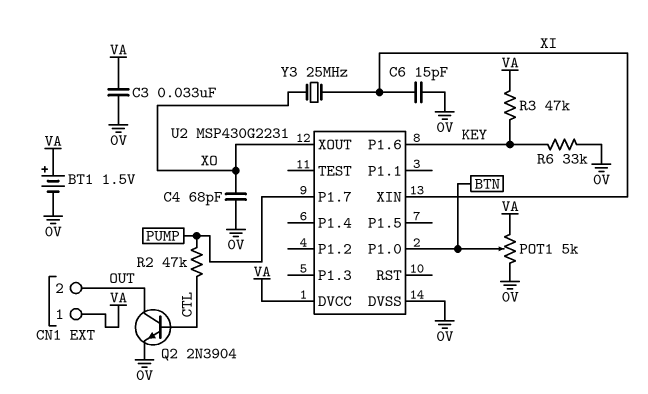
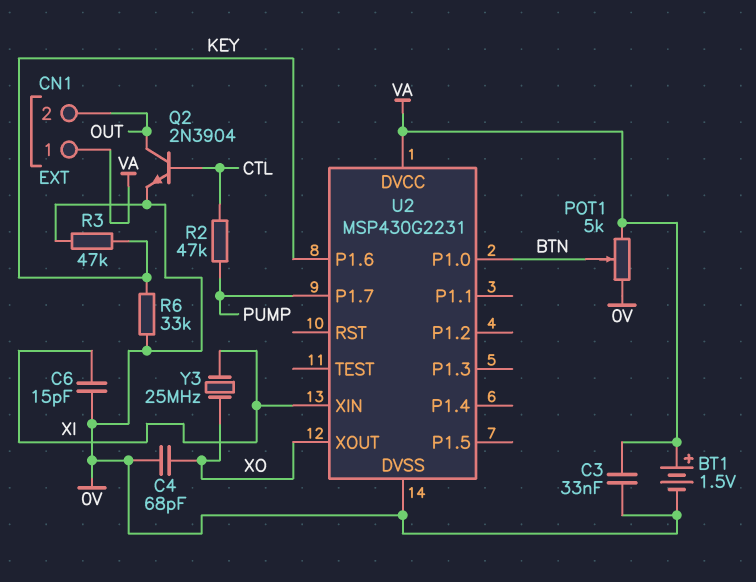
R3: 47k (KEY, VA) -> 47k (0V, KEY)

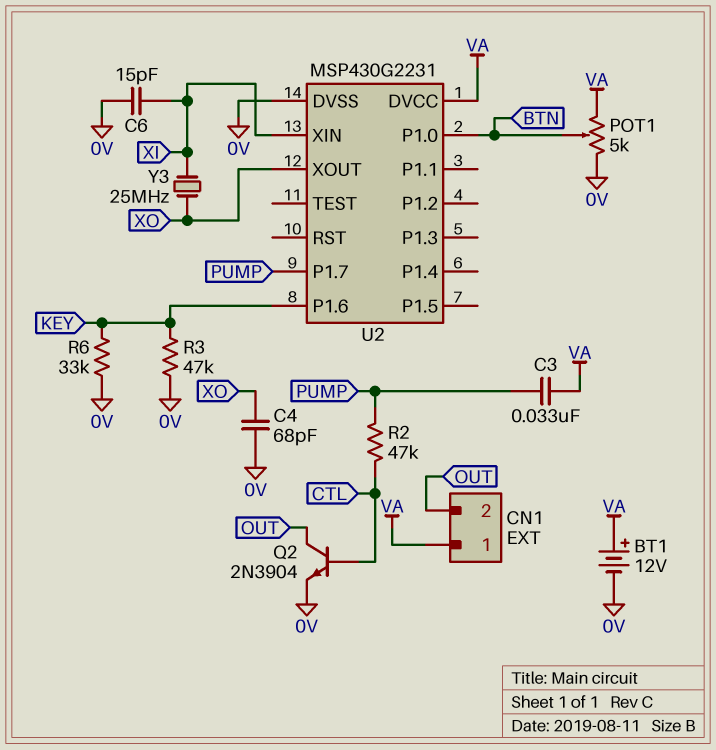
BT1: 1.5V (plus VA, minus 0V) -> 12V (plus VA, minus 0V)
C3: 33nF (0V, VA) -> 33nF (PUMP, VA)

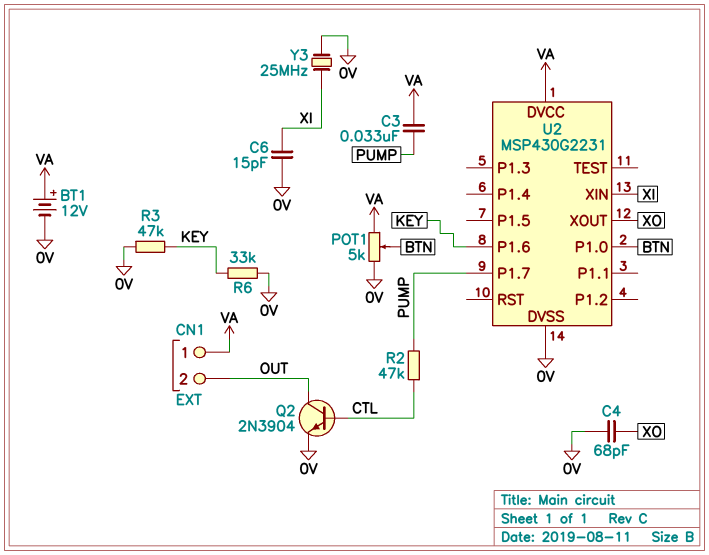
Y3: 25MHz (XI, XO) -> 25MHz (0V, XI)

